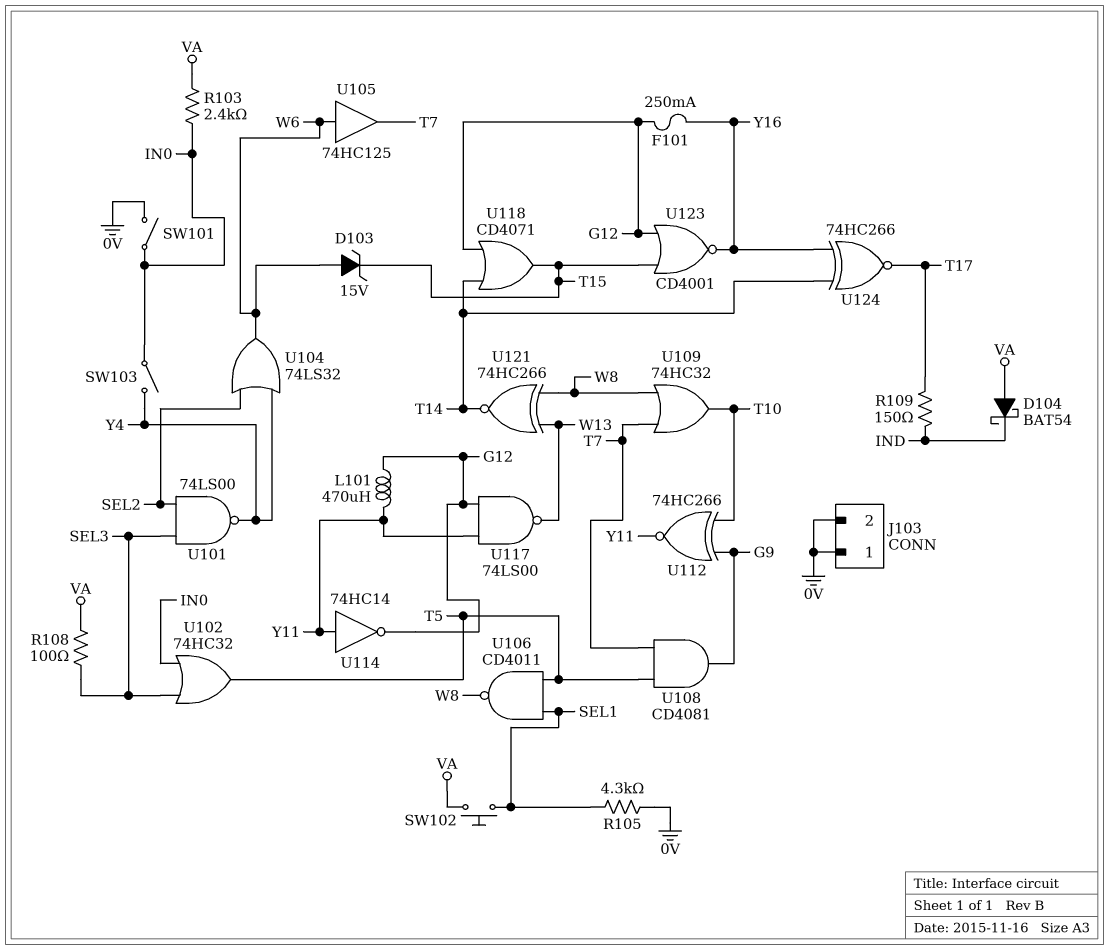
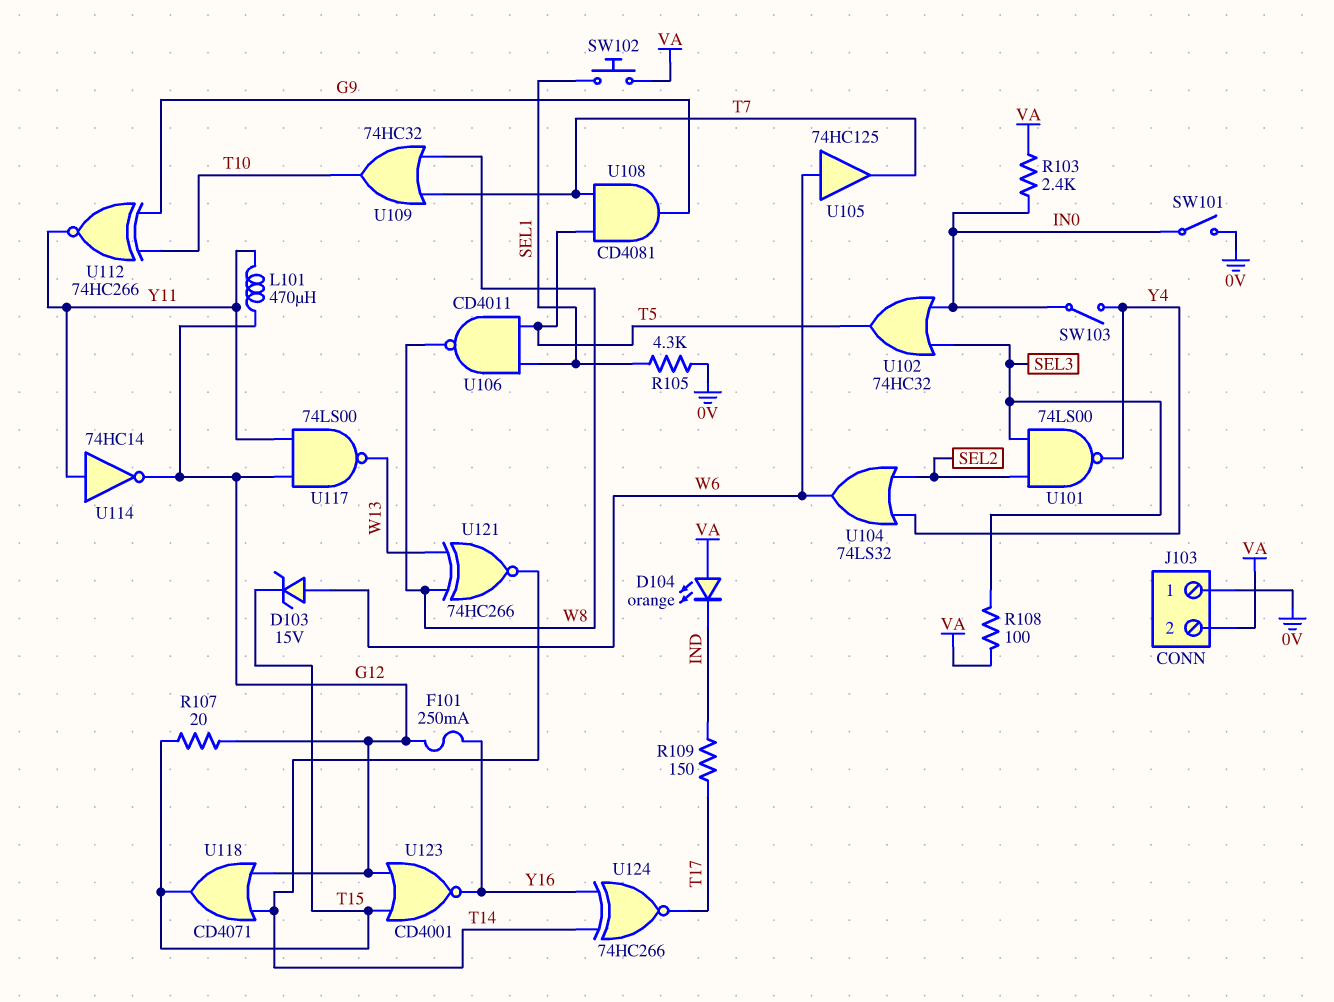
D104: schottky BAT54 (A VA, K IND) -> LED orange (A VA, K IND)
J103 pin 2: 0V -> VA
R107: none -> 20 (G12, T15)

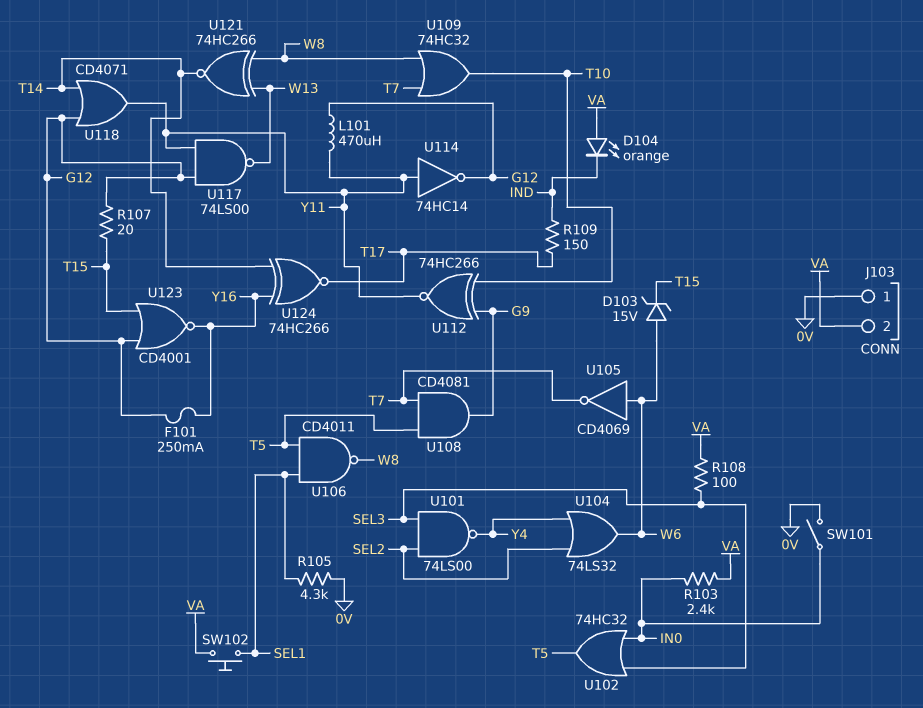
SW103: switch (IN0, Y4) -> none
U105: buffer 74HC125 (in W6, out T7) -> NOT CD4069 (in W6, out T7)
U118: OR CD4071 (in G12, in T14, out T15) -> OR CD4071 (in G12, in T14, out Y11)

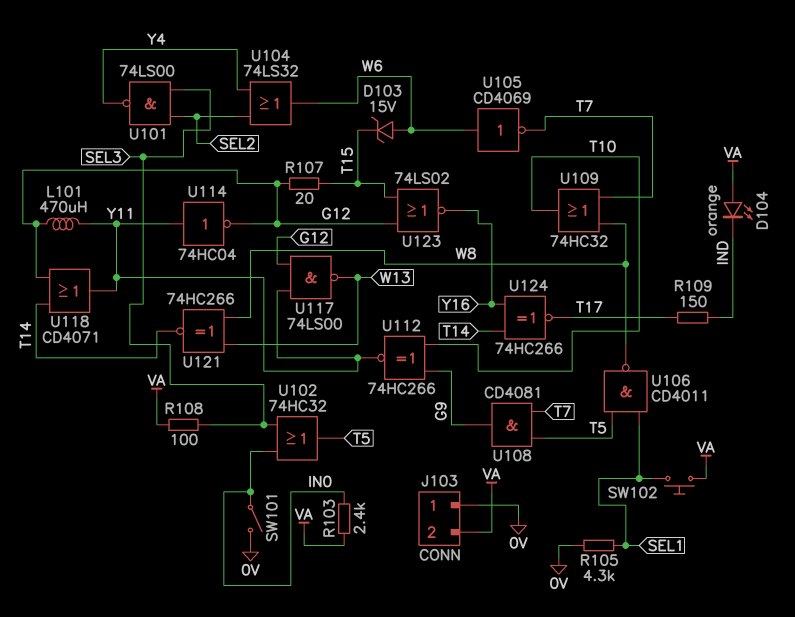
F101: 250mA (G12, Y16) -> none
U114: NOT 74HC14 (in Y11, out G12) -> NOT 74HC04 (in Y11, out G12)
U123: NOR CD4001 (in G12, in T15, out Y16) -> NOR 74LS02 (in G12, in T15, out Y16)

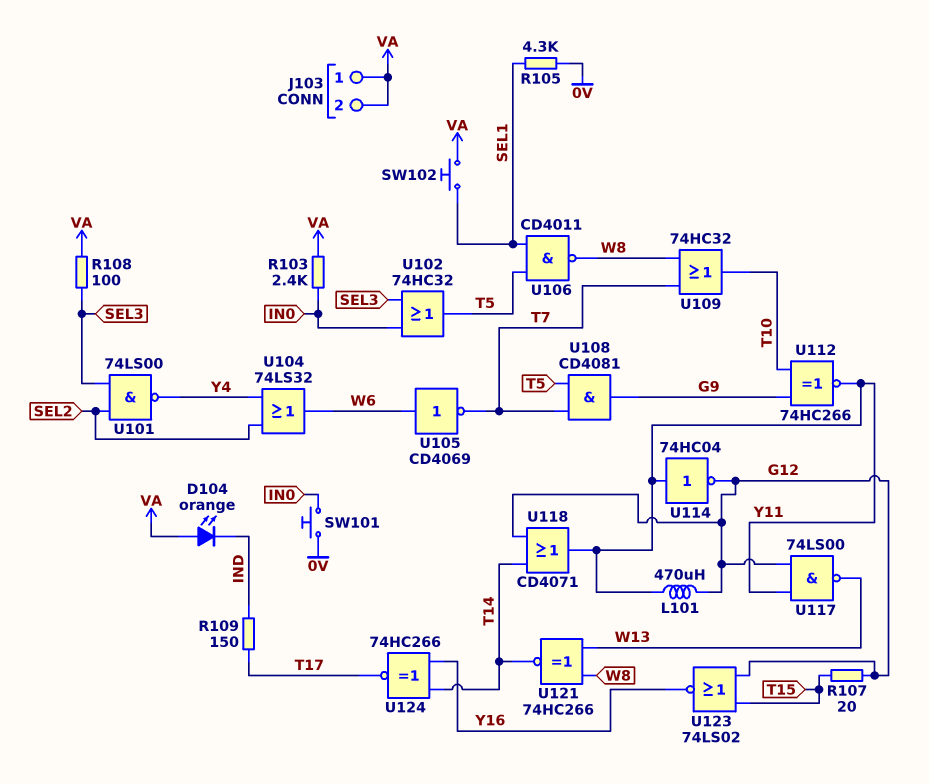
D103: zener 15V (A W6, K T15) -> none
J103 pin 1: 0V -> VA
SW101: switch (0V, IN0) -> button (0V, IN0)

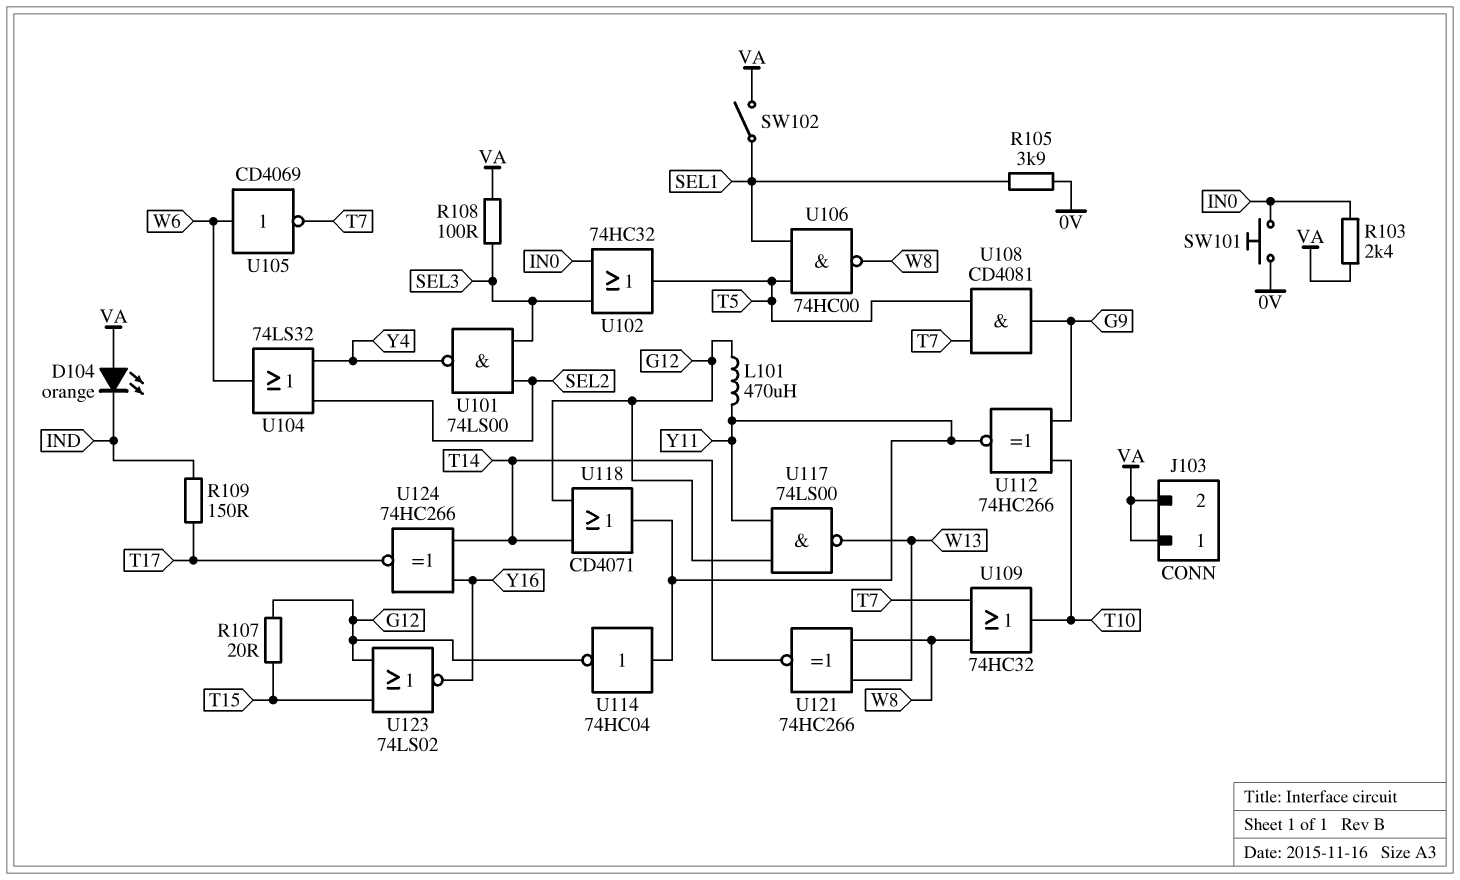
R105: 4.3k (0V, SEL1) -> 3.9k (0V, SEL1)
SW102: button (SEL1, VA) -> switch (SEL1, VA)
U106: NAND CD4011 (in SEL1, in T5, out W8) -> NAND 74HC00 (in SEL1, in T5, out W8)

